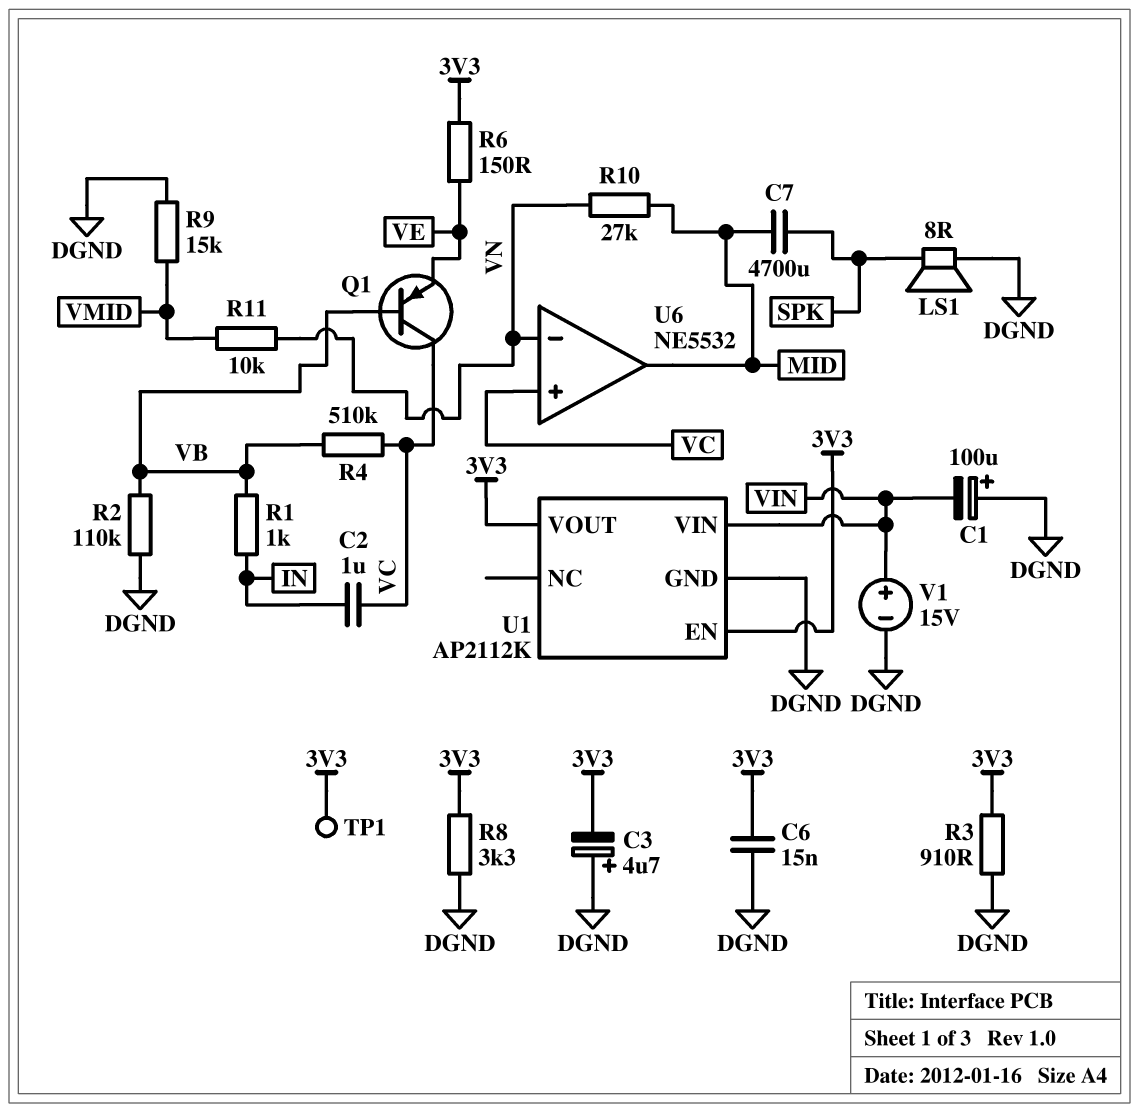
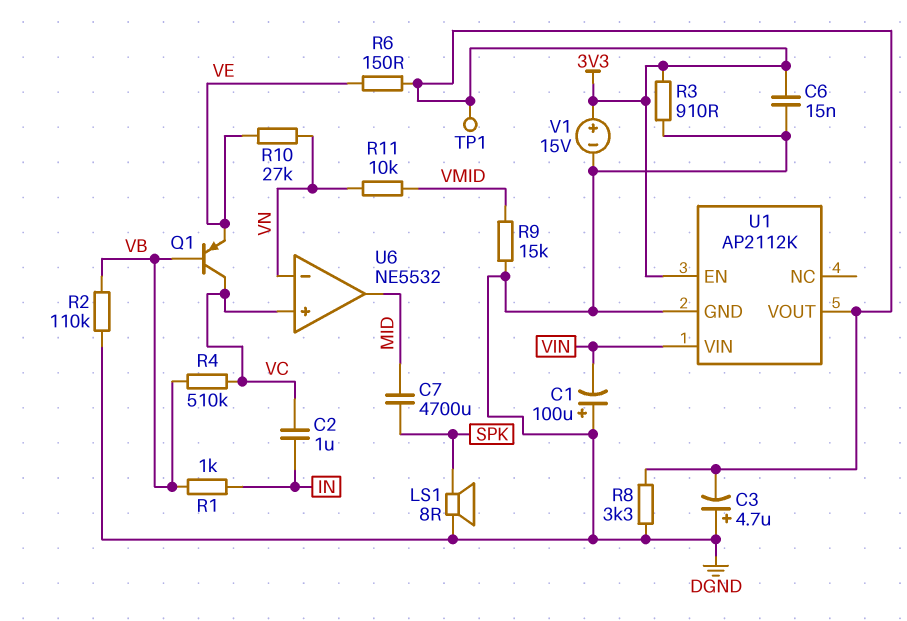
R10: 27k (MID, VN) -> 27k (VE, VN)
V1: 15V (plus VIN, minus DGND) -> 15V (plus 3V3, minus DGND)

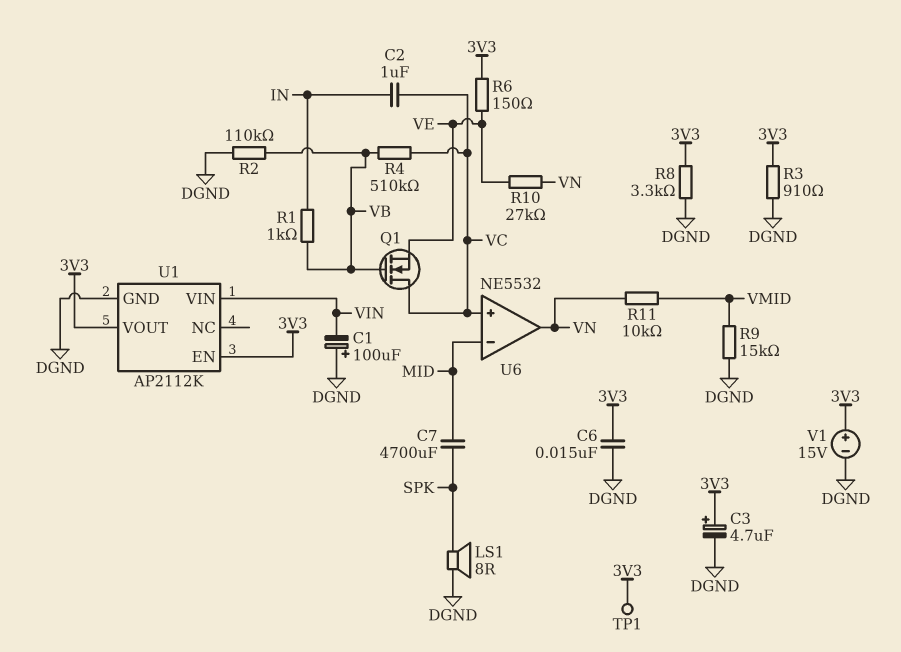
C3: 4.7uF (plus DGND, minus 3V3) -> 4.7uF (plus 3V3, minus DGND)
Q1: PNP (B VB, C VC, E VE) -> NMOS (G VB, D VC, S VE)
U6 pin in-: VN -> MID
U6 pin out: MID -> VN

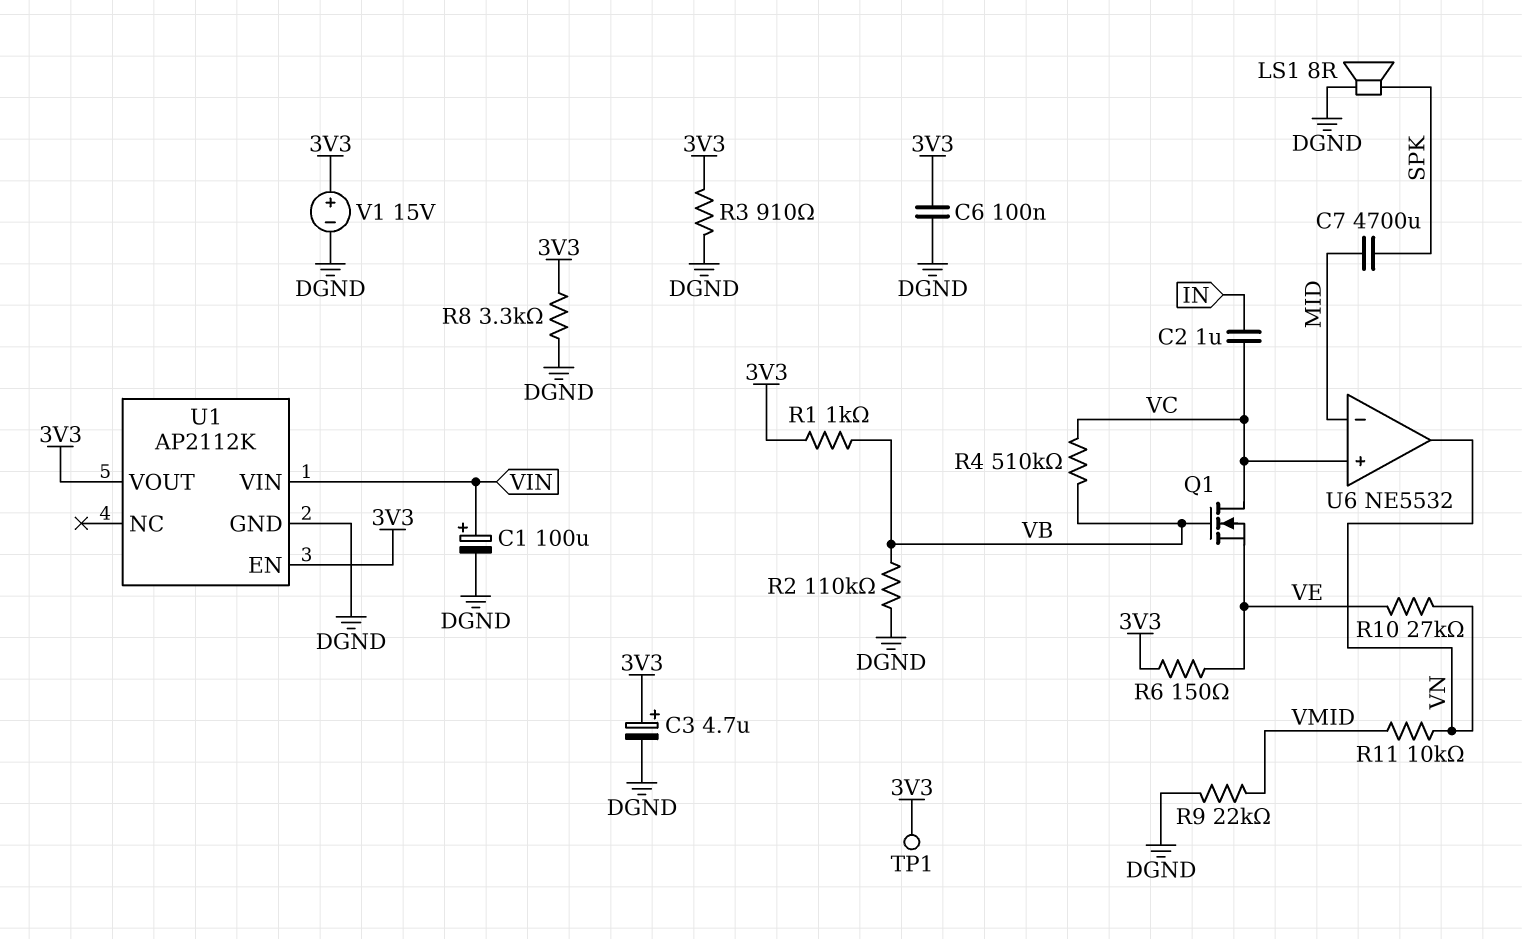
C1: 100uF (plus DGND, minus VIN) -> 100uF (plus VIN, minus DGND)
C6: 15nF (3V3, DGND) -> 100nF (3V3, DGND)
R1: 1k (IN, VB) -> 1k (3V3, VB)
R9: 15k (DGND, VMID) -> 22k (DGND, VMID)

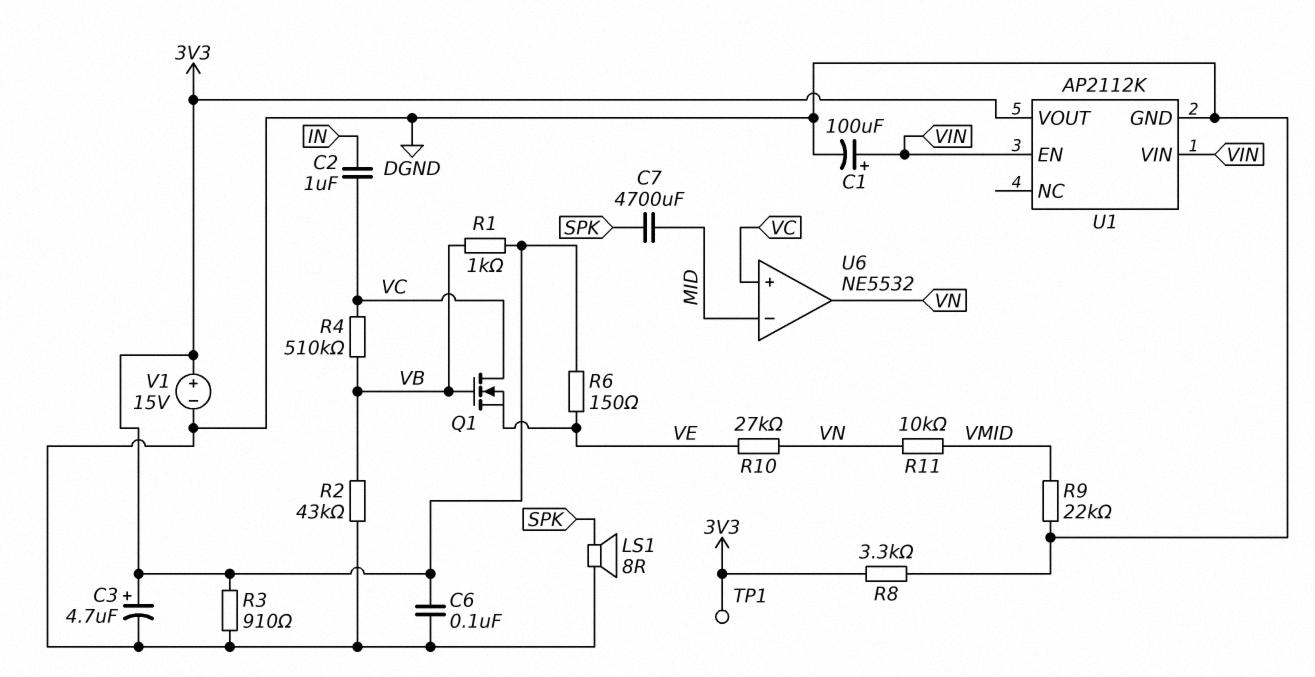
R2: 110k (DGND, VB) -> 43k (DGND, VB)
U1 pin EN: 3V3 -> VIN

